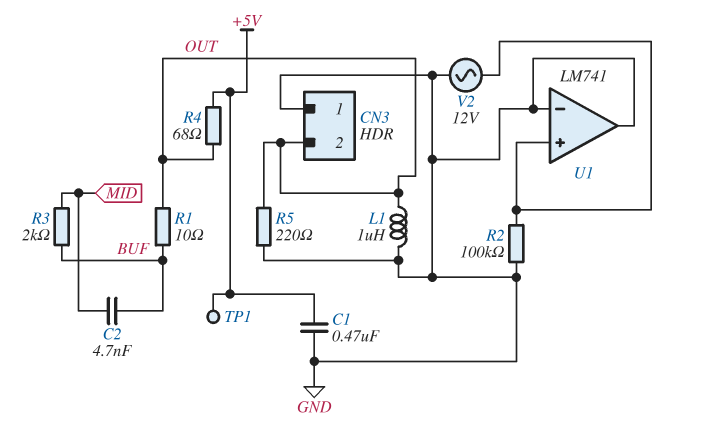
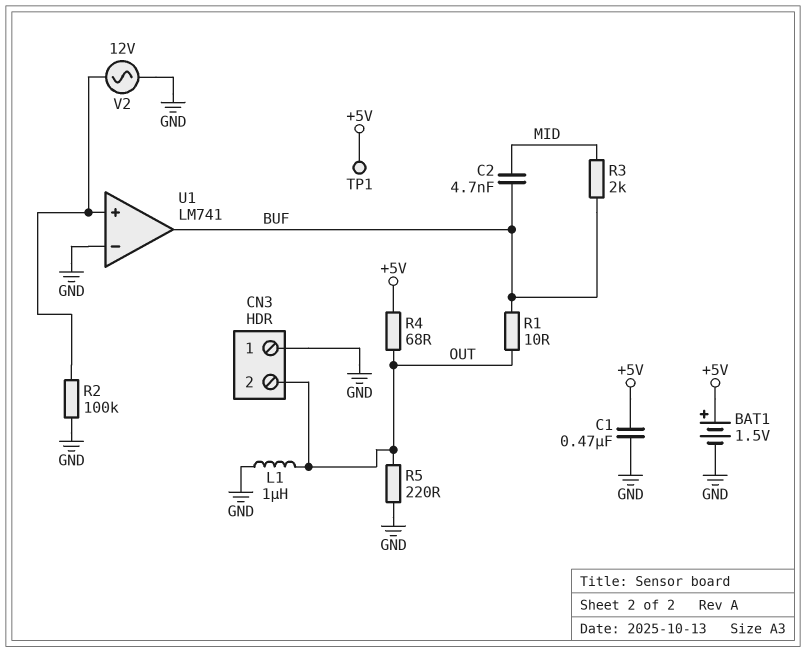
BAT1: none -> 1.5V (plus +5V, minus GND)
U1 pin out: GND -> BUF

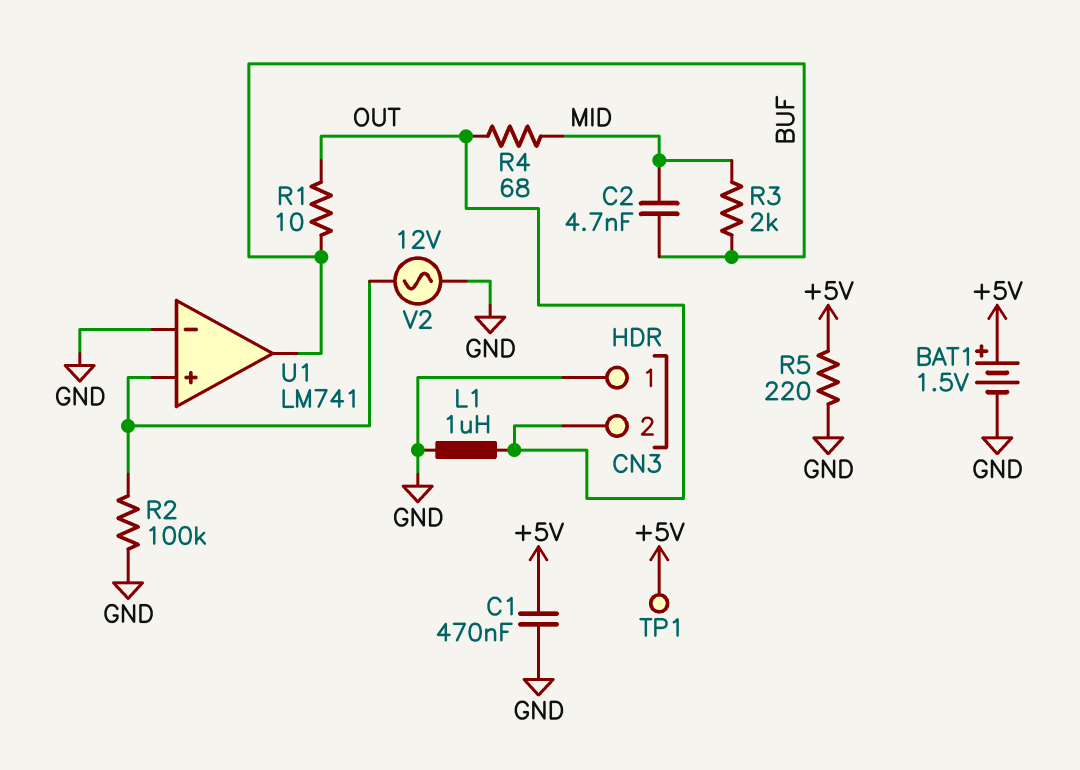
R4: 68 (+5V, OUT) -> 68 (MID, OUT)
R5: 220 (GND, OUT) -> 220 (+5V, GND)

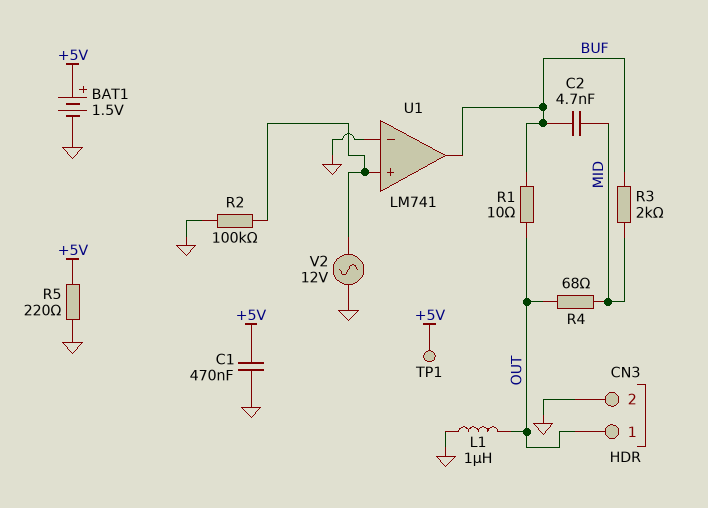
CN3 pin 1: GND -> OUT
CN3 pin 2: OUT -> GND

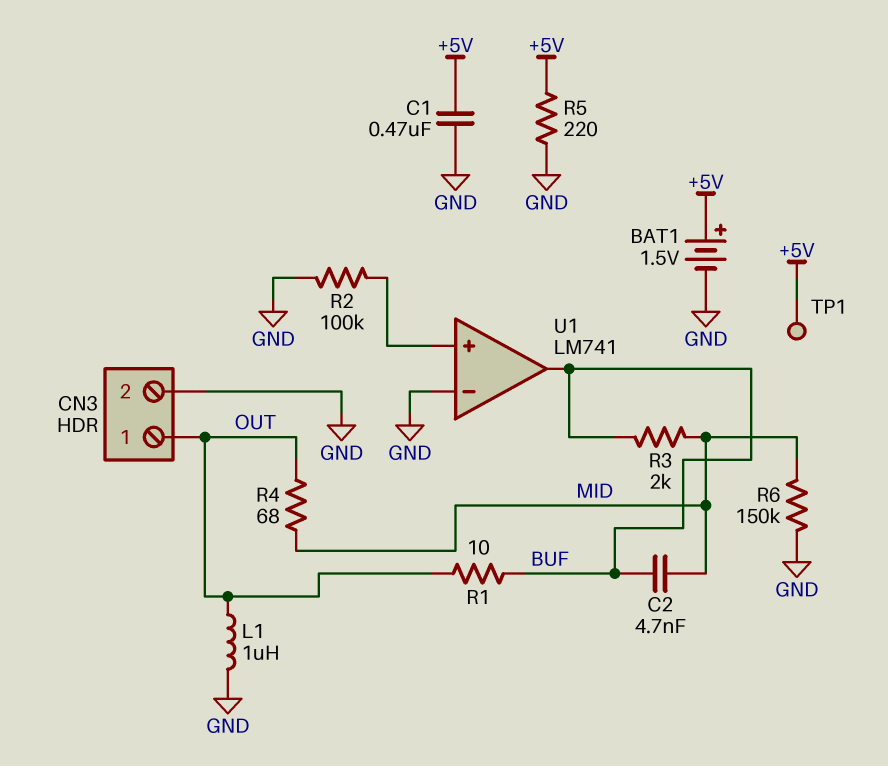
R6: none -> 150k (GND, MID)
V2: AC 12V (GND, U1/in+) -> none

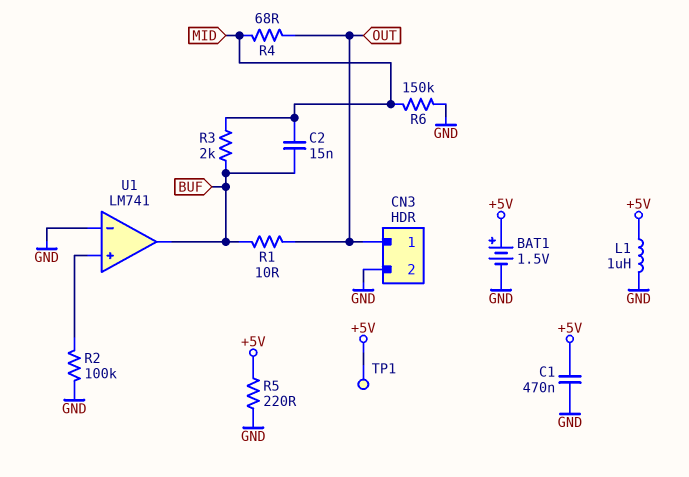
C2: 4.7nF (BUF, MID) -> 15nF (BUF, MID)
L1: 1uH (GND, OUT) -> 1uH (+5V, GND)

